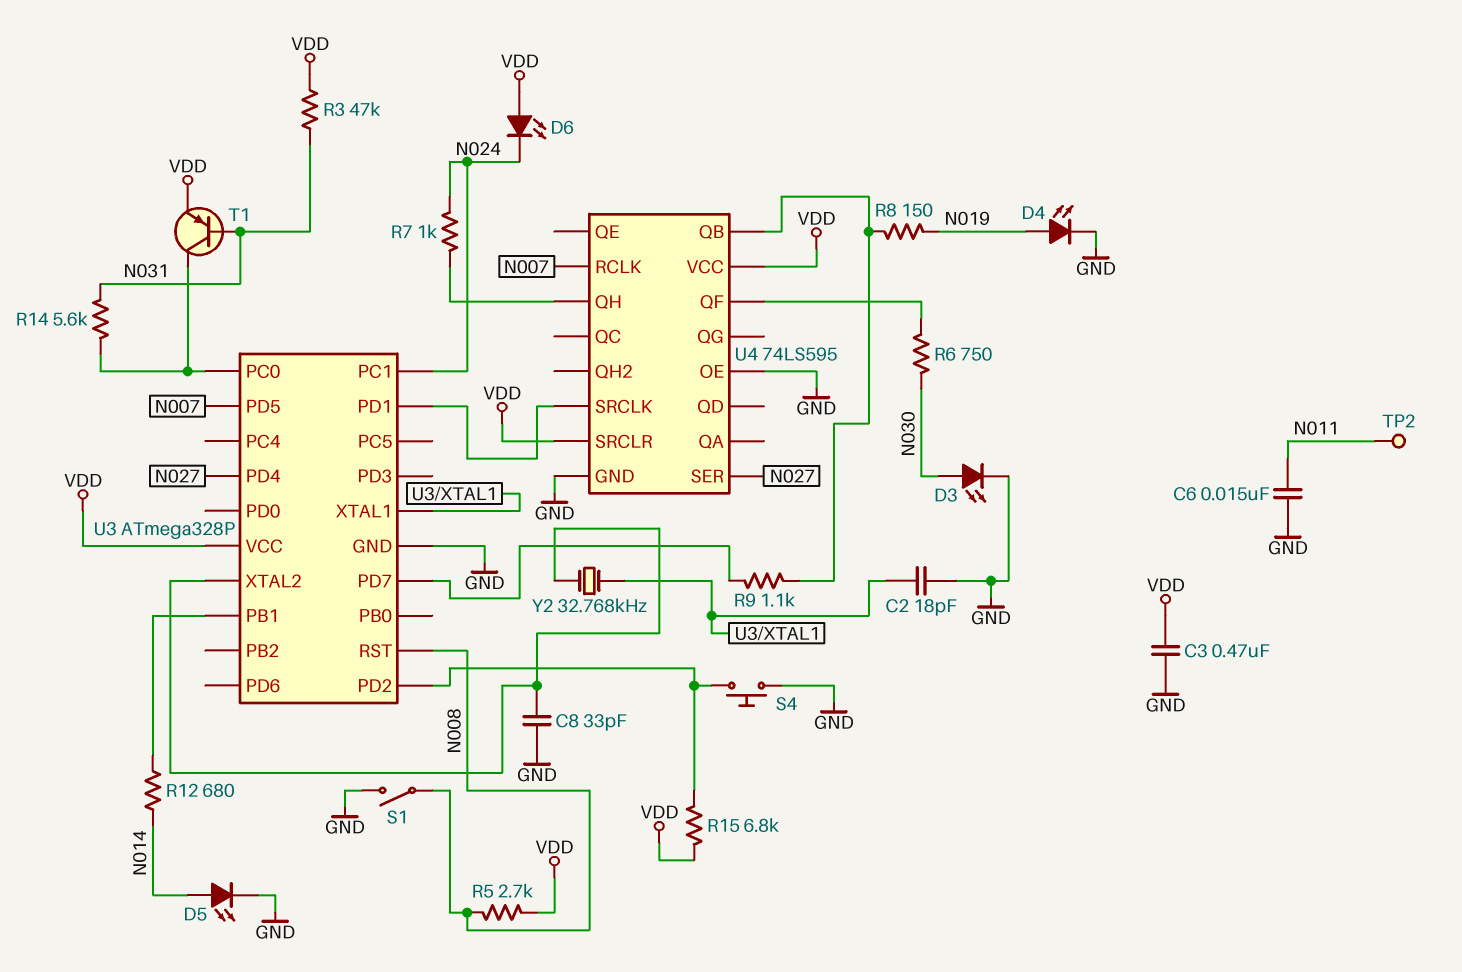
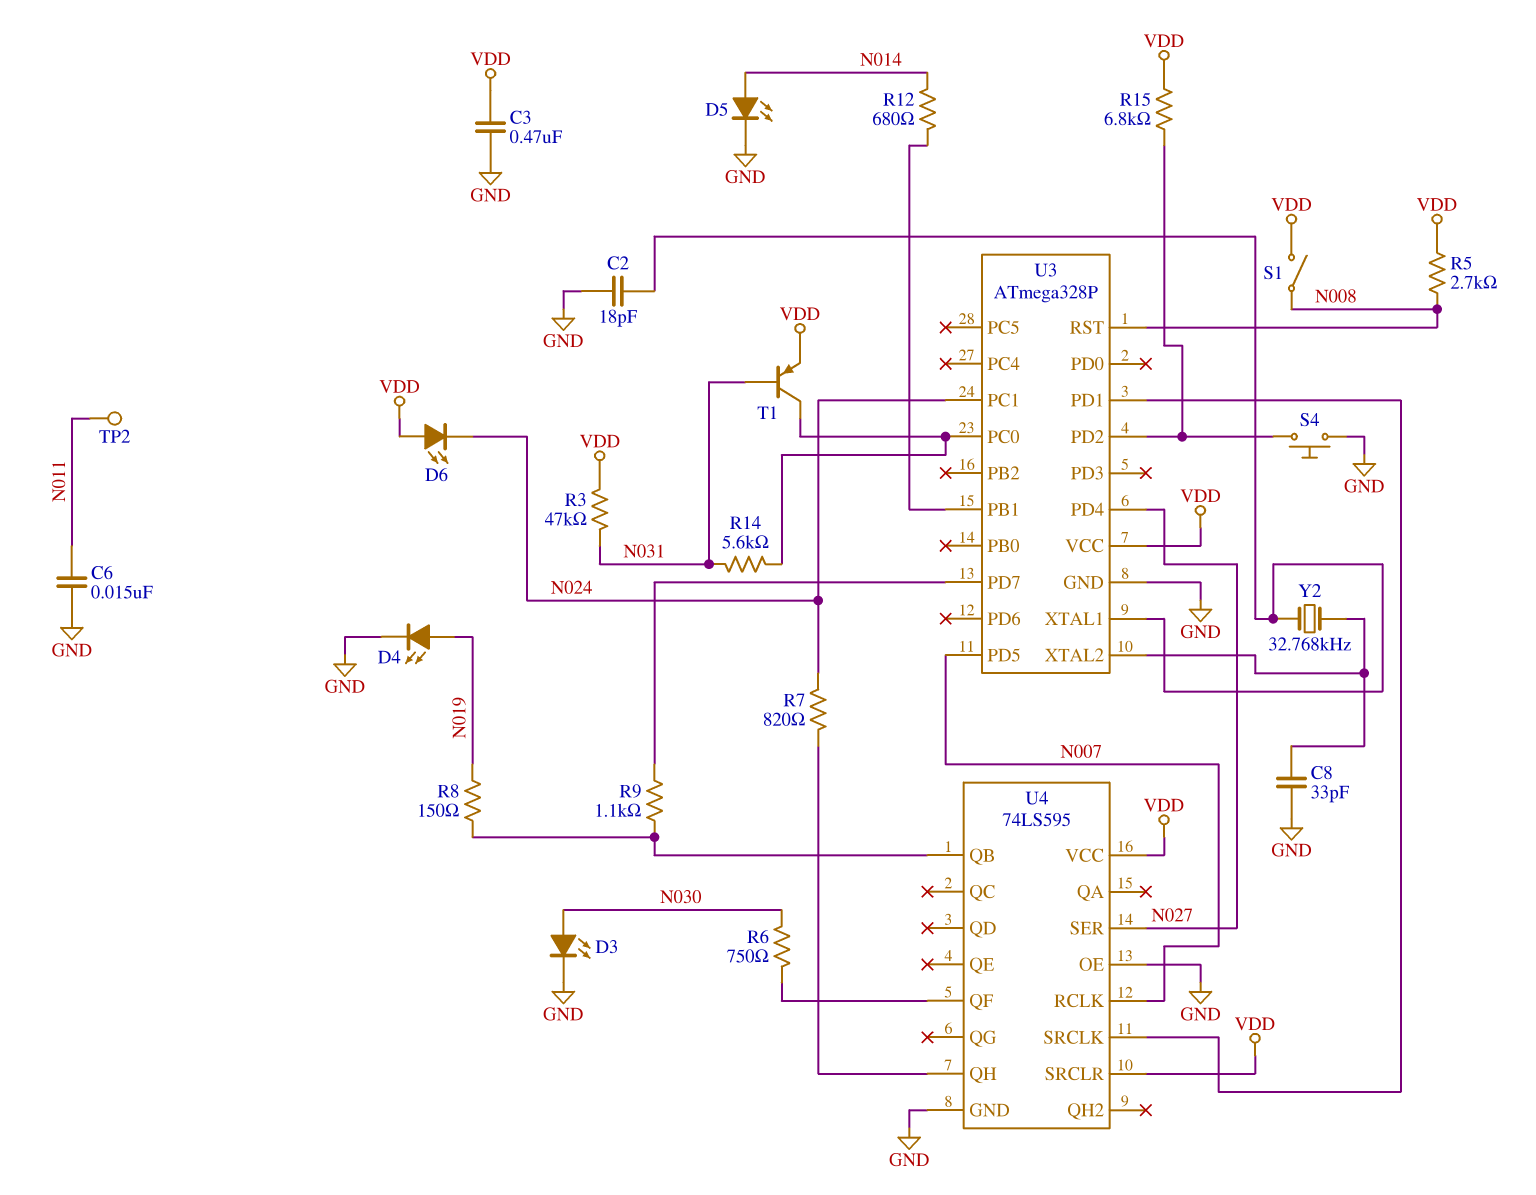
R7: 1k (N024, U4/QH) -> 820 (N024, U4/QH)
S1: switch (GND, N008) -> switch (N008, VDD)

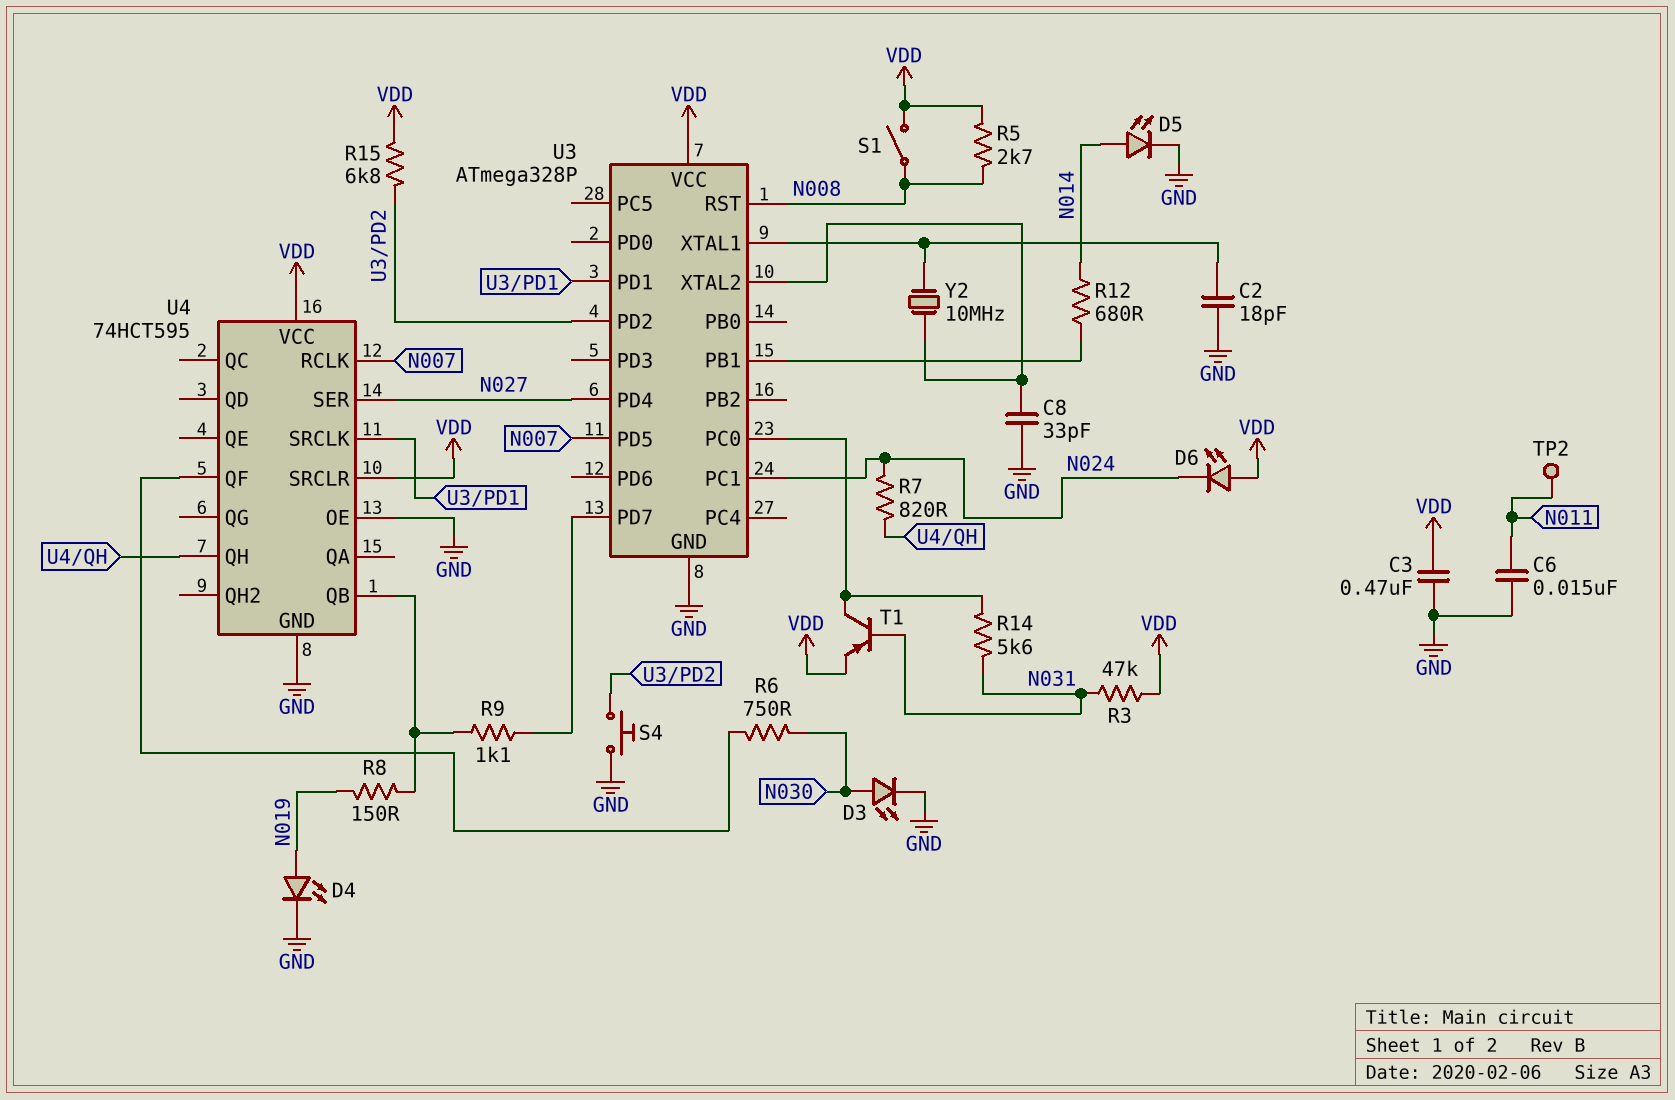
U4: 74LS595 -> 74HCT595
Y2: 32.768kHz (U3/XTAL1, U3/XTAL2) -> 10MHz (U3/XTAL1, U3/XTAL2)

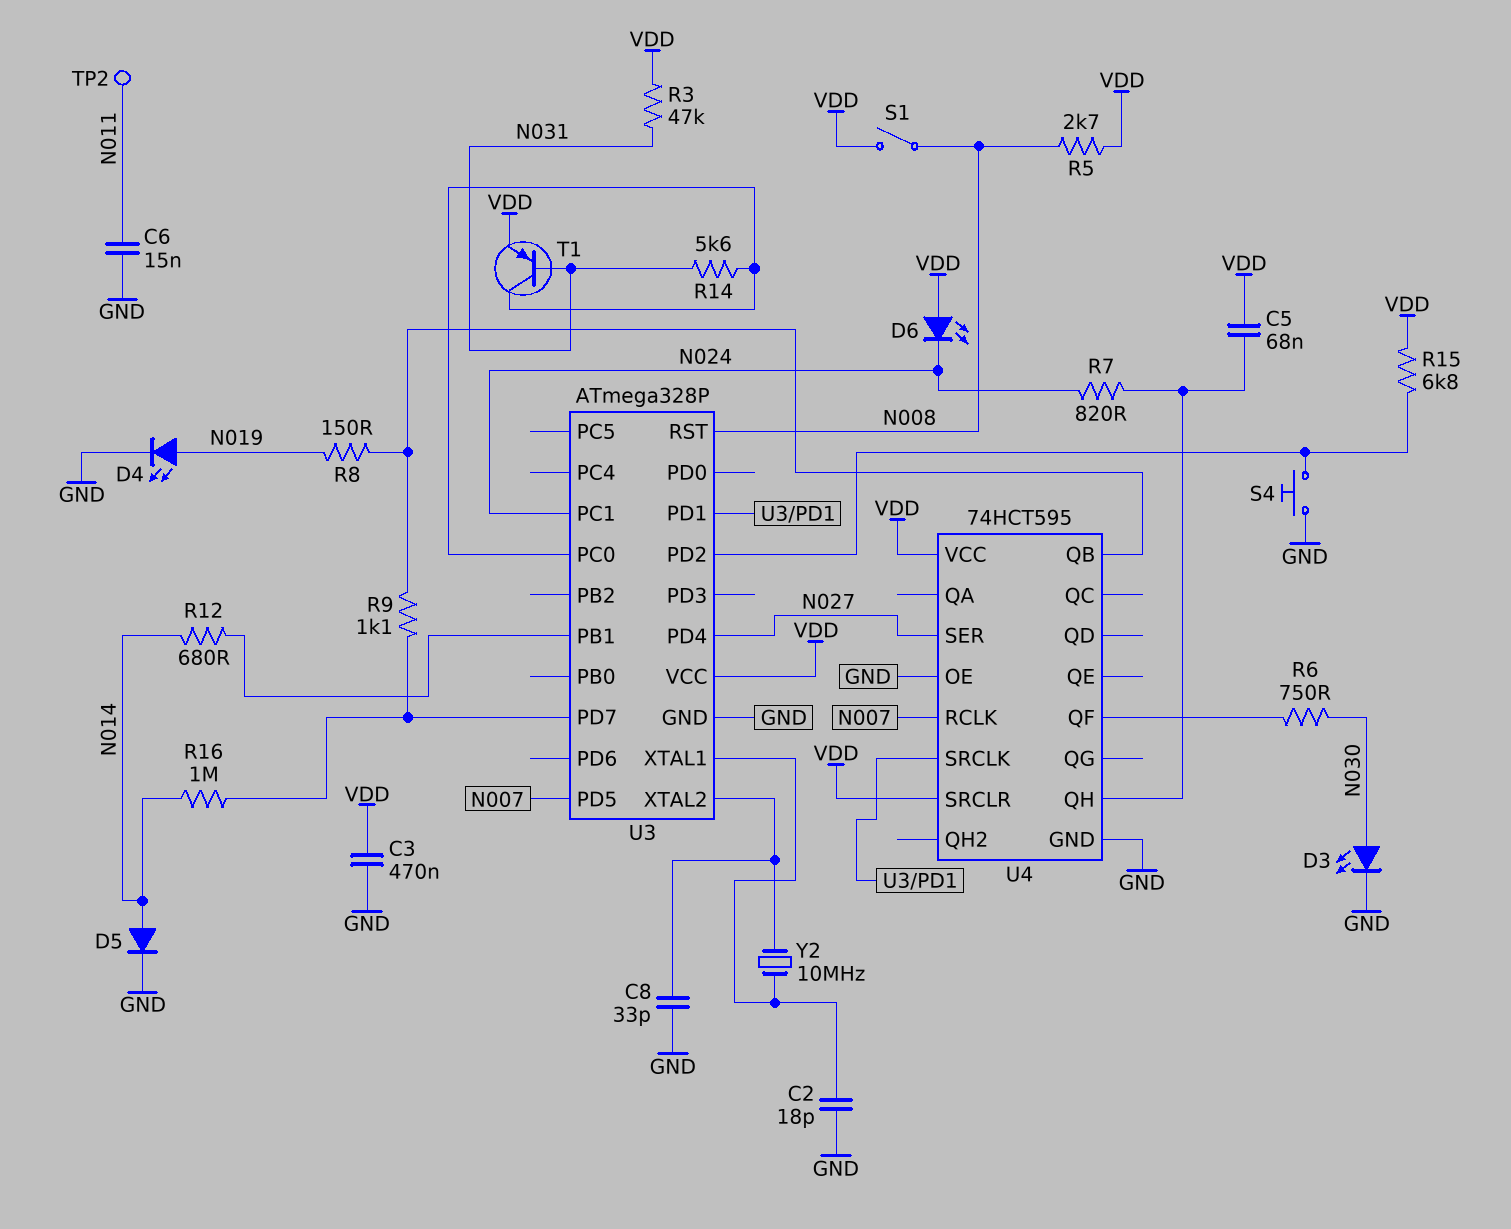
C5: none -> 68nF (U4/QH, VDD)
D5: LED (A N014, K GND) -> diode (A N014, K GND)
R16: none -> 1M (N014, U3/PD7)

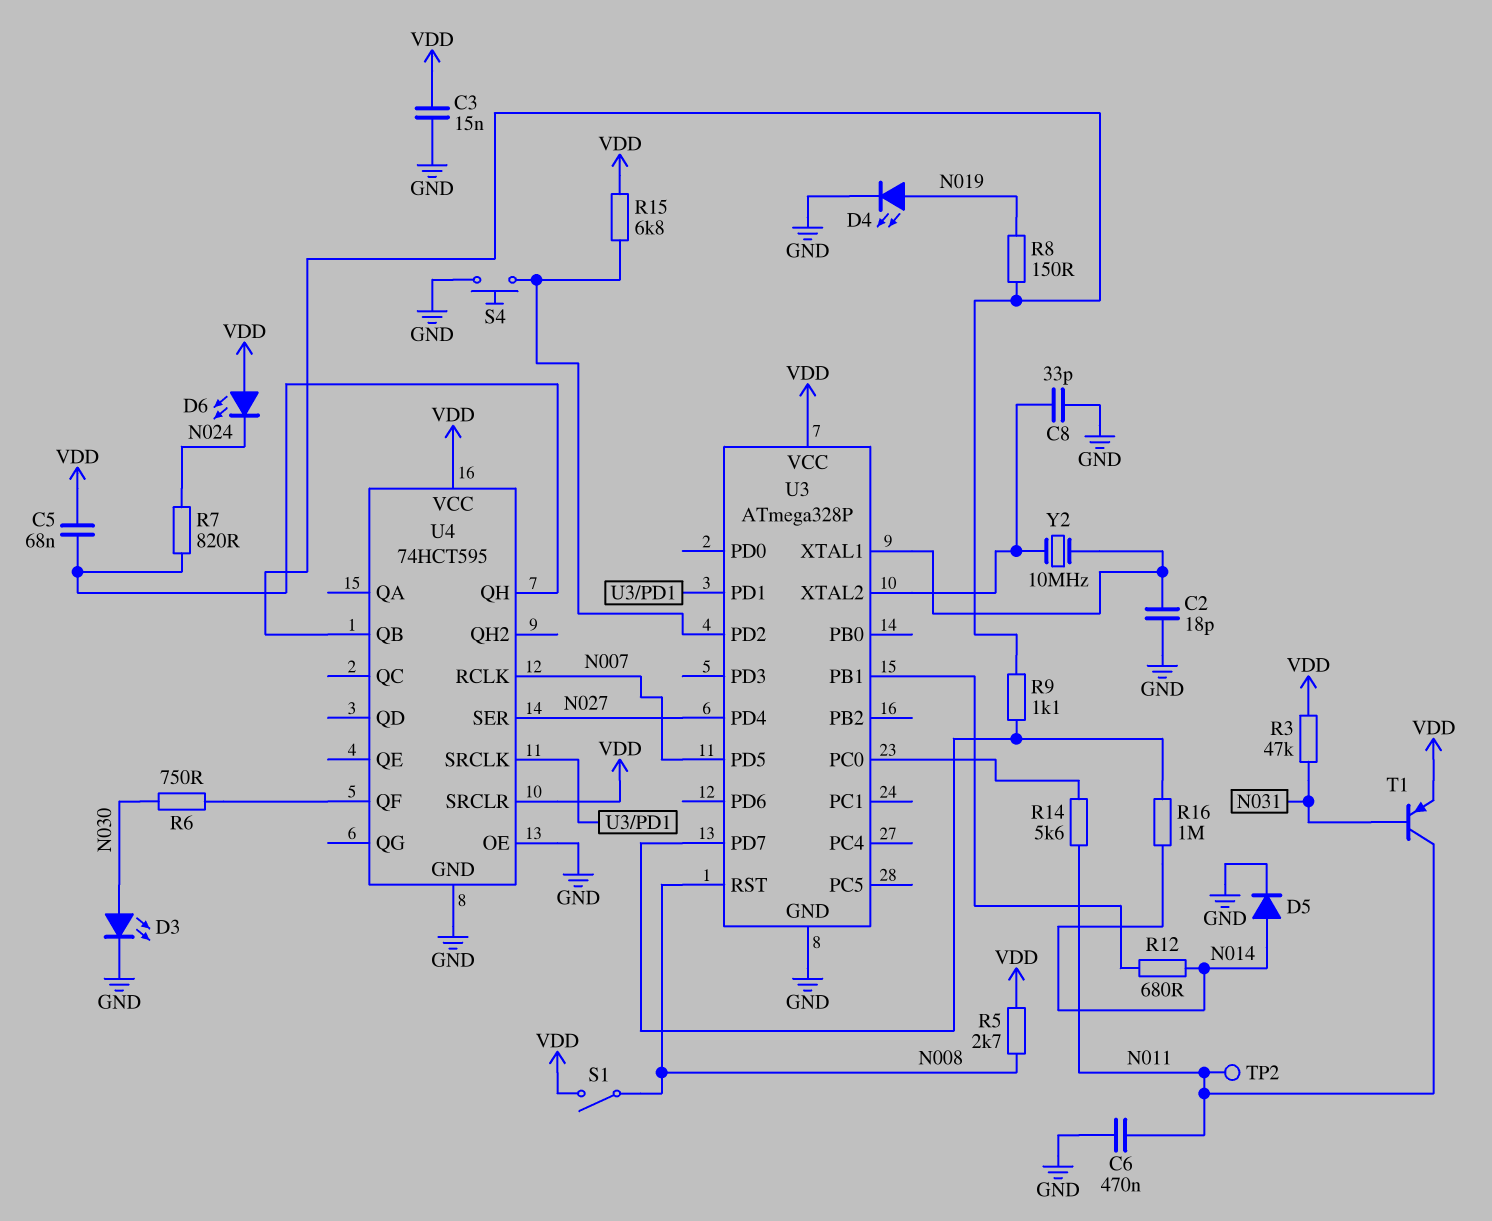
C3: 470nF (GND, VDD) -> 15nF (GND, VDD)
C6: 15nF (GND, N011) -> 470nF (GND, N011)
R14: 5.6k (N031, U3/PC0) -> 5.6k (N011, U3/PC0)
T1: PNP (B N031, C U3/PC0, E VDD) -> PNP (B N031, C N011, E VDD)
U3 pin PC1: N024 -> none

